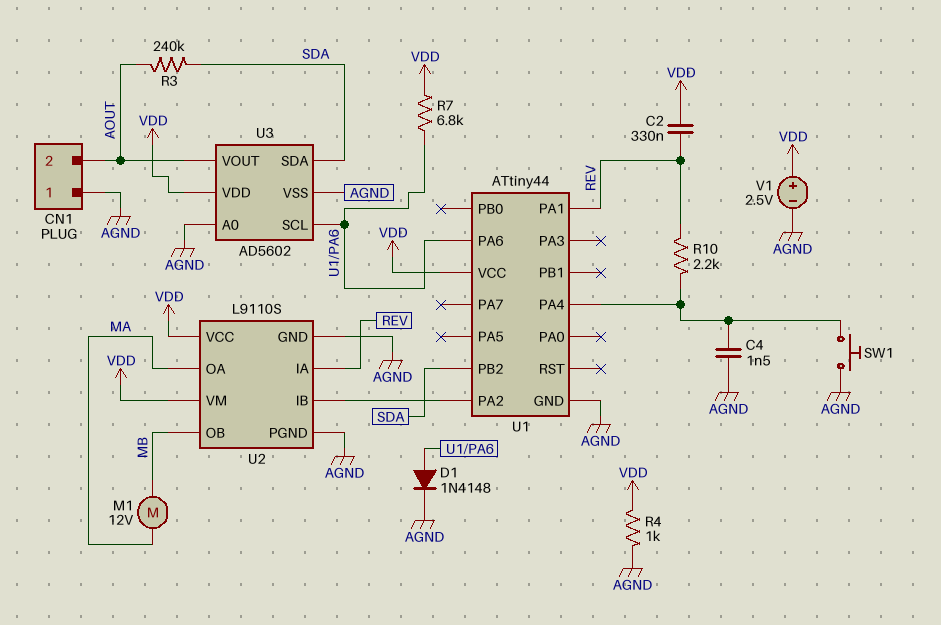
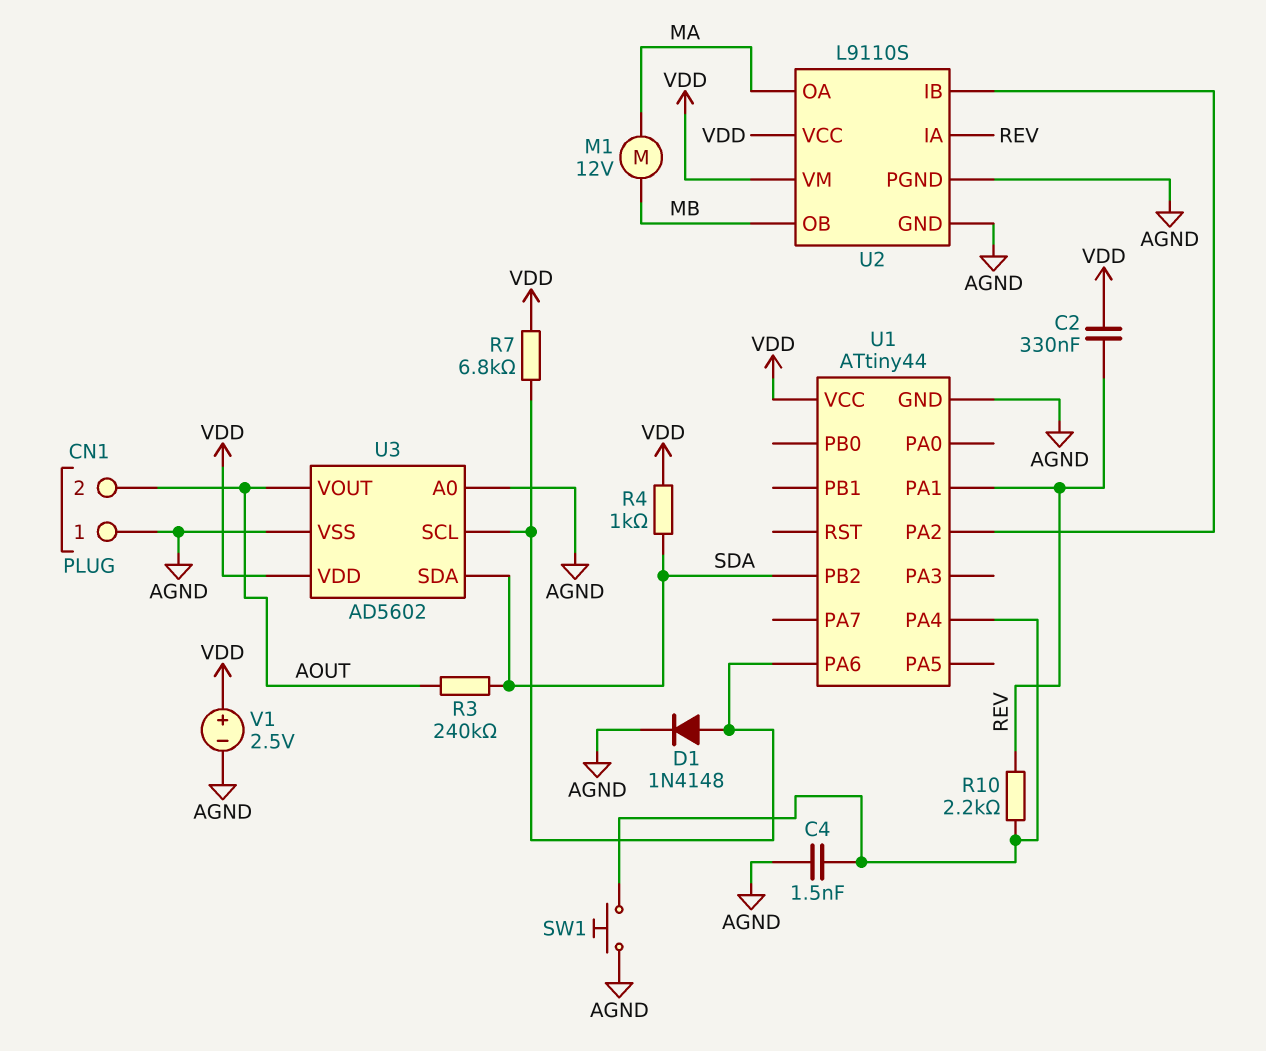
R4: 1k (AGND, VDD) -> 1k (SDA, VDD)

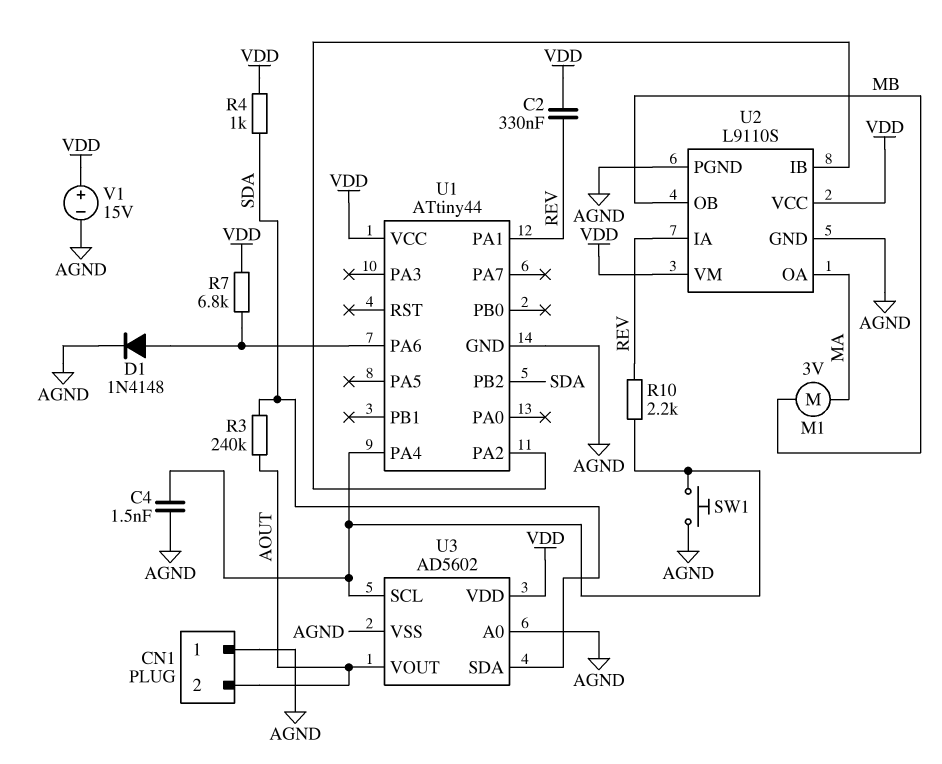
M1: motor 12V (MA, MB) -> motor 3V (MA, MB)
U3 pin SCL: U1/PA6 -> U1/PA4
V1: 2.5V (plus VDD, minus AGND) -> 15V (plus VDD, minus AGND)

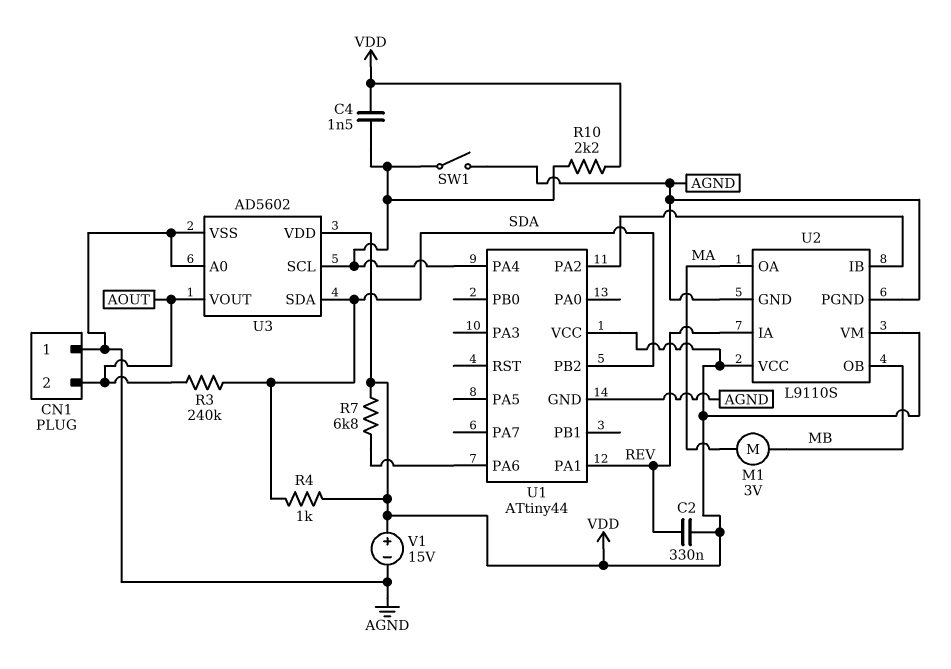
C4: 1.5nF (AGND, U1/PA4) -> 1.5nF (U1/PA4, VDD)
D1: diode 1N4148 (A U1/PA6, K AGND) -> none
R10: 2.2k (REV, U1/PA4) -> 2.2k (U1/PA4, VDD)
SW1: button (AGND, U1/PA4) -> switch (AGND, U1/PA4)

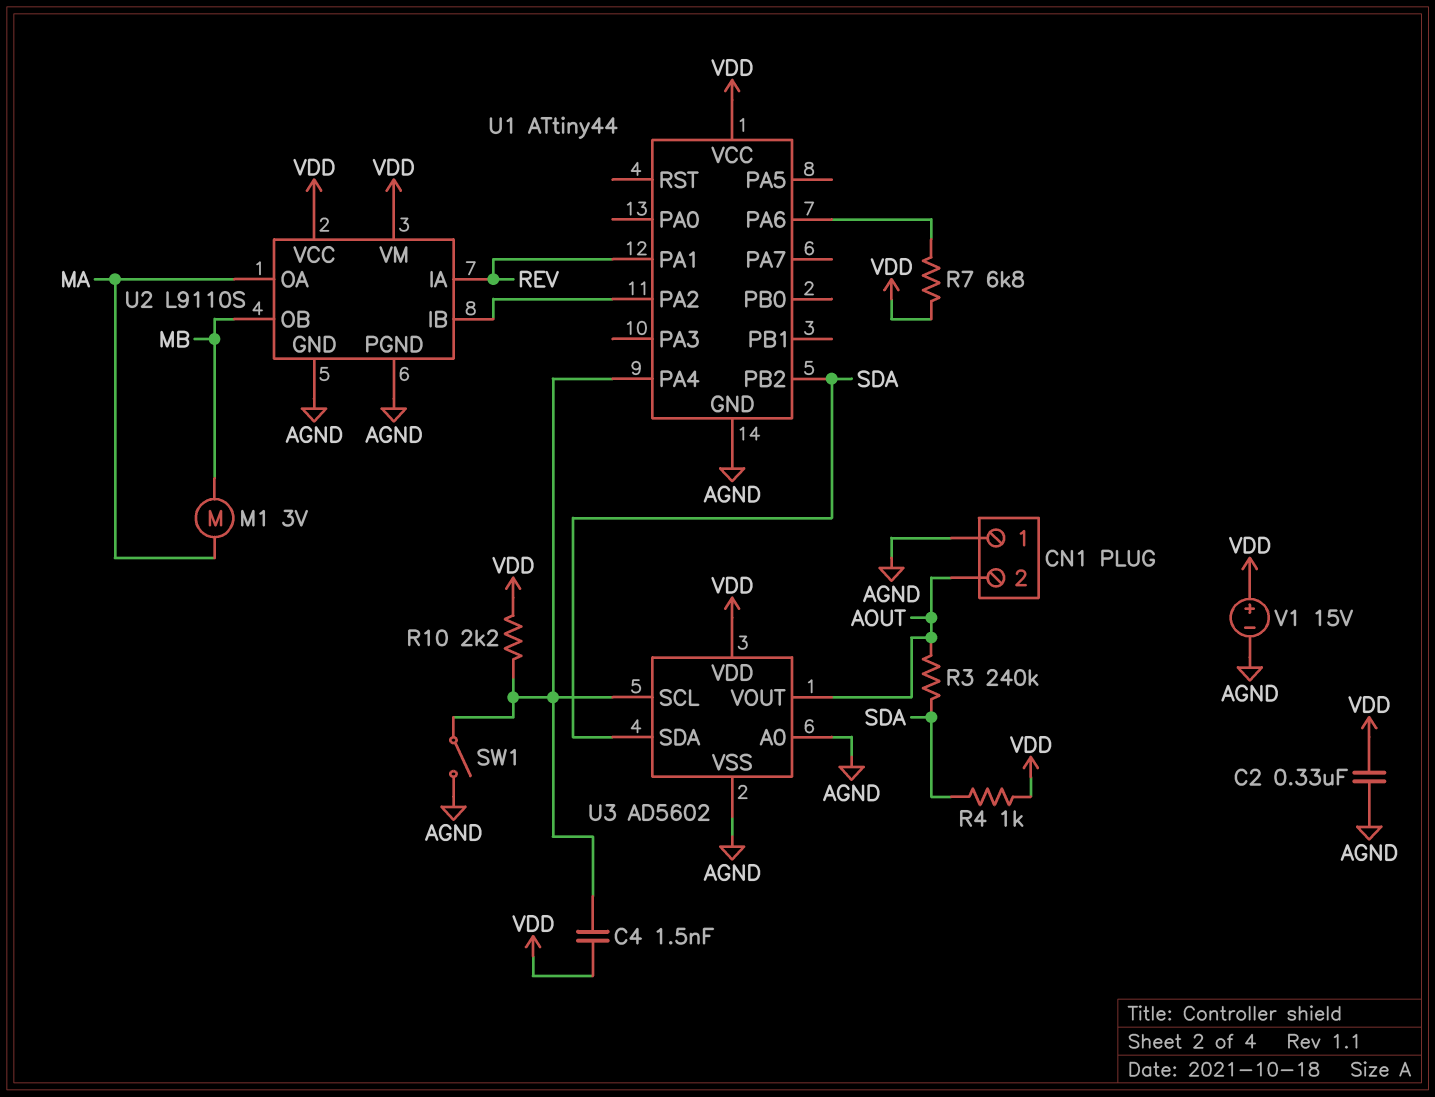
C2: 330nF (REV, VDD) -> 330nF (AGND, VDD)

